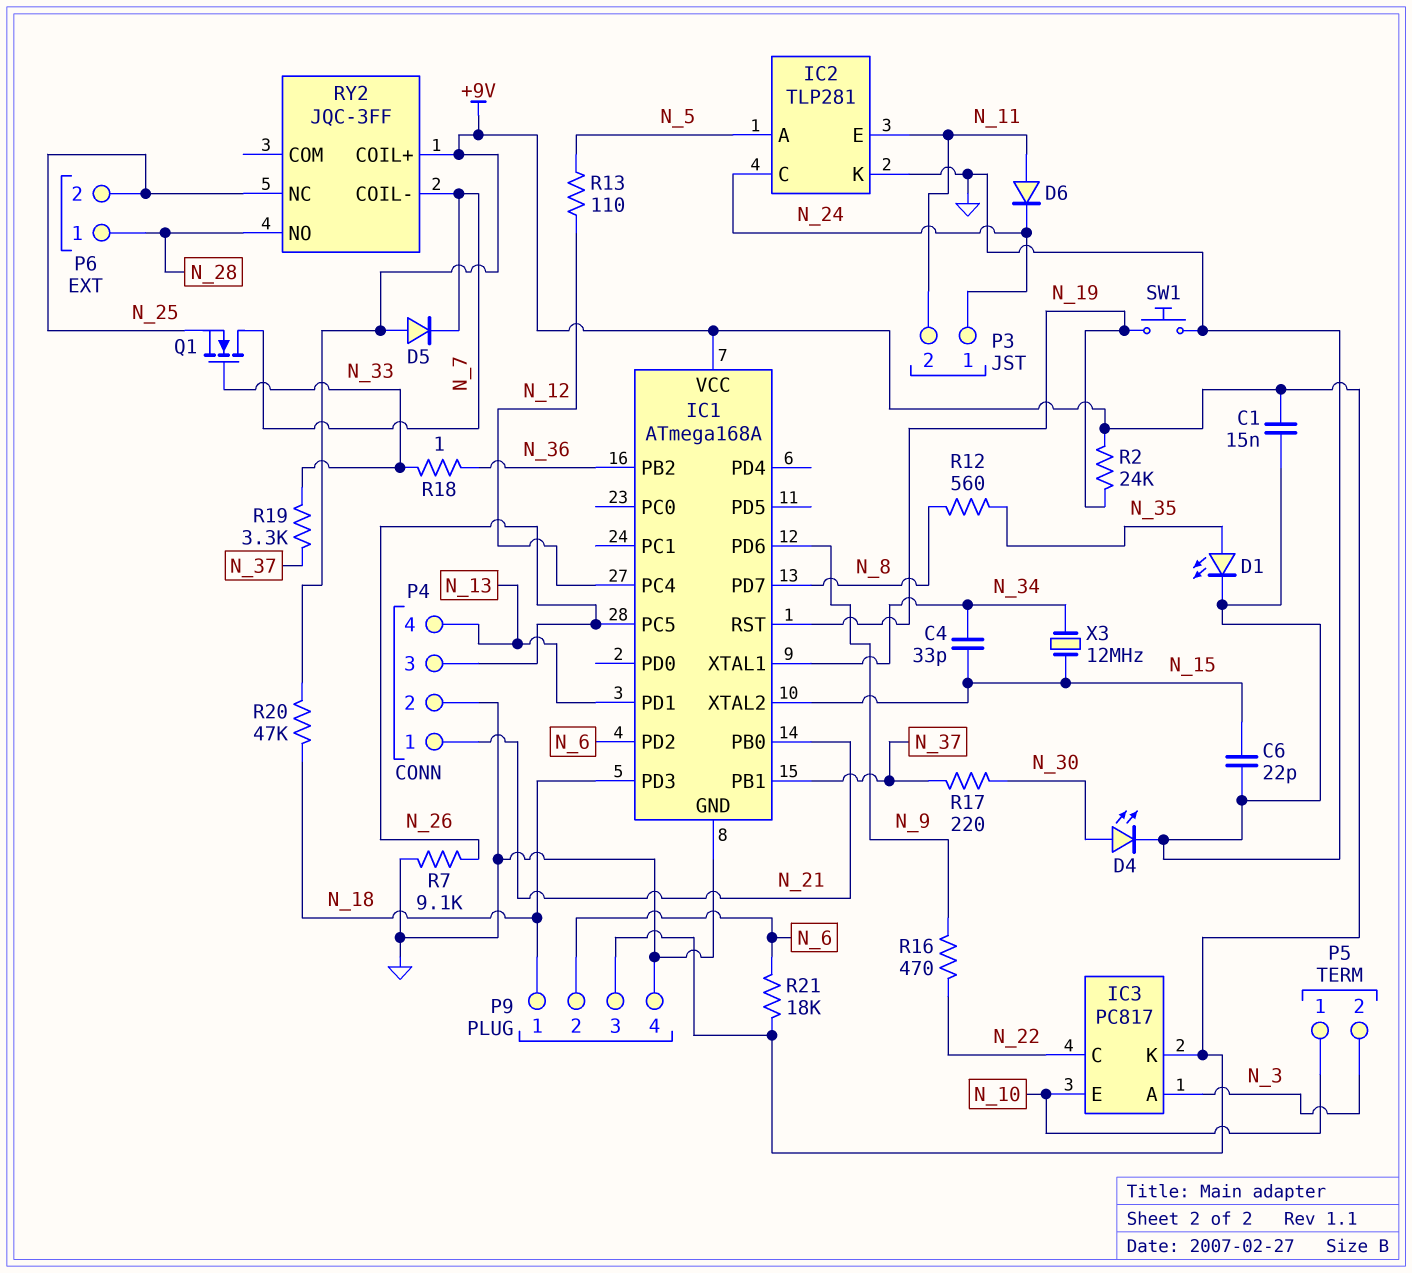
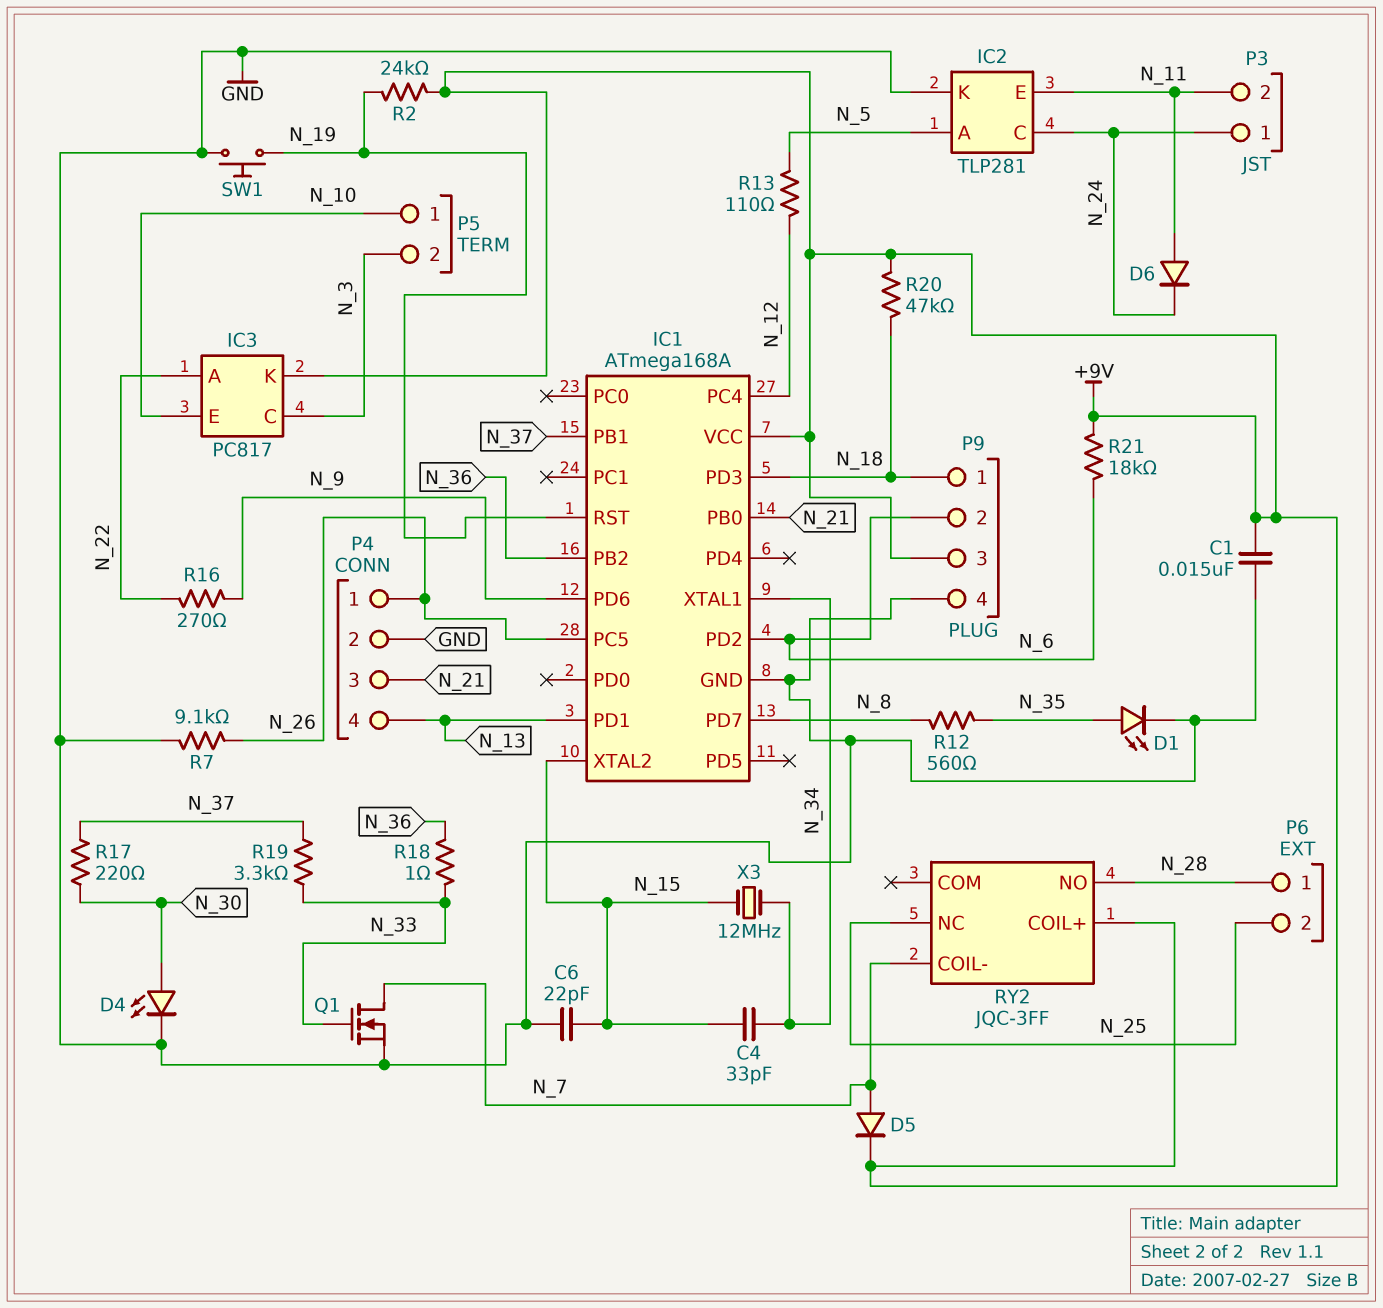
D5: diode (A +9V, K N_7) -> diode (A N_7, K +9V)
IC3 pin A: N_3 -> N_22
IC3 pin C: N_22 -> N_3
P4 pin 1: N_21 -> N_26
P4 pin 3: N_26 -> N_21
Q1: NMOS (G N_33, D N_7, S N_25) -> NMOS (G N_33, D N_7, S GND)
R16: 470 (N_9, N_22) -> 270 (N_9, N_22)

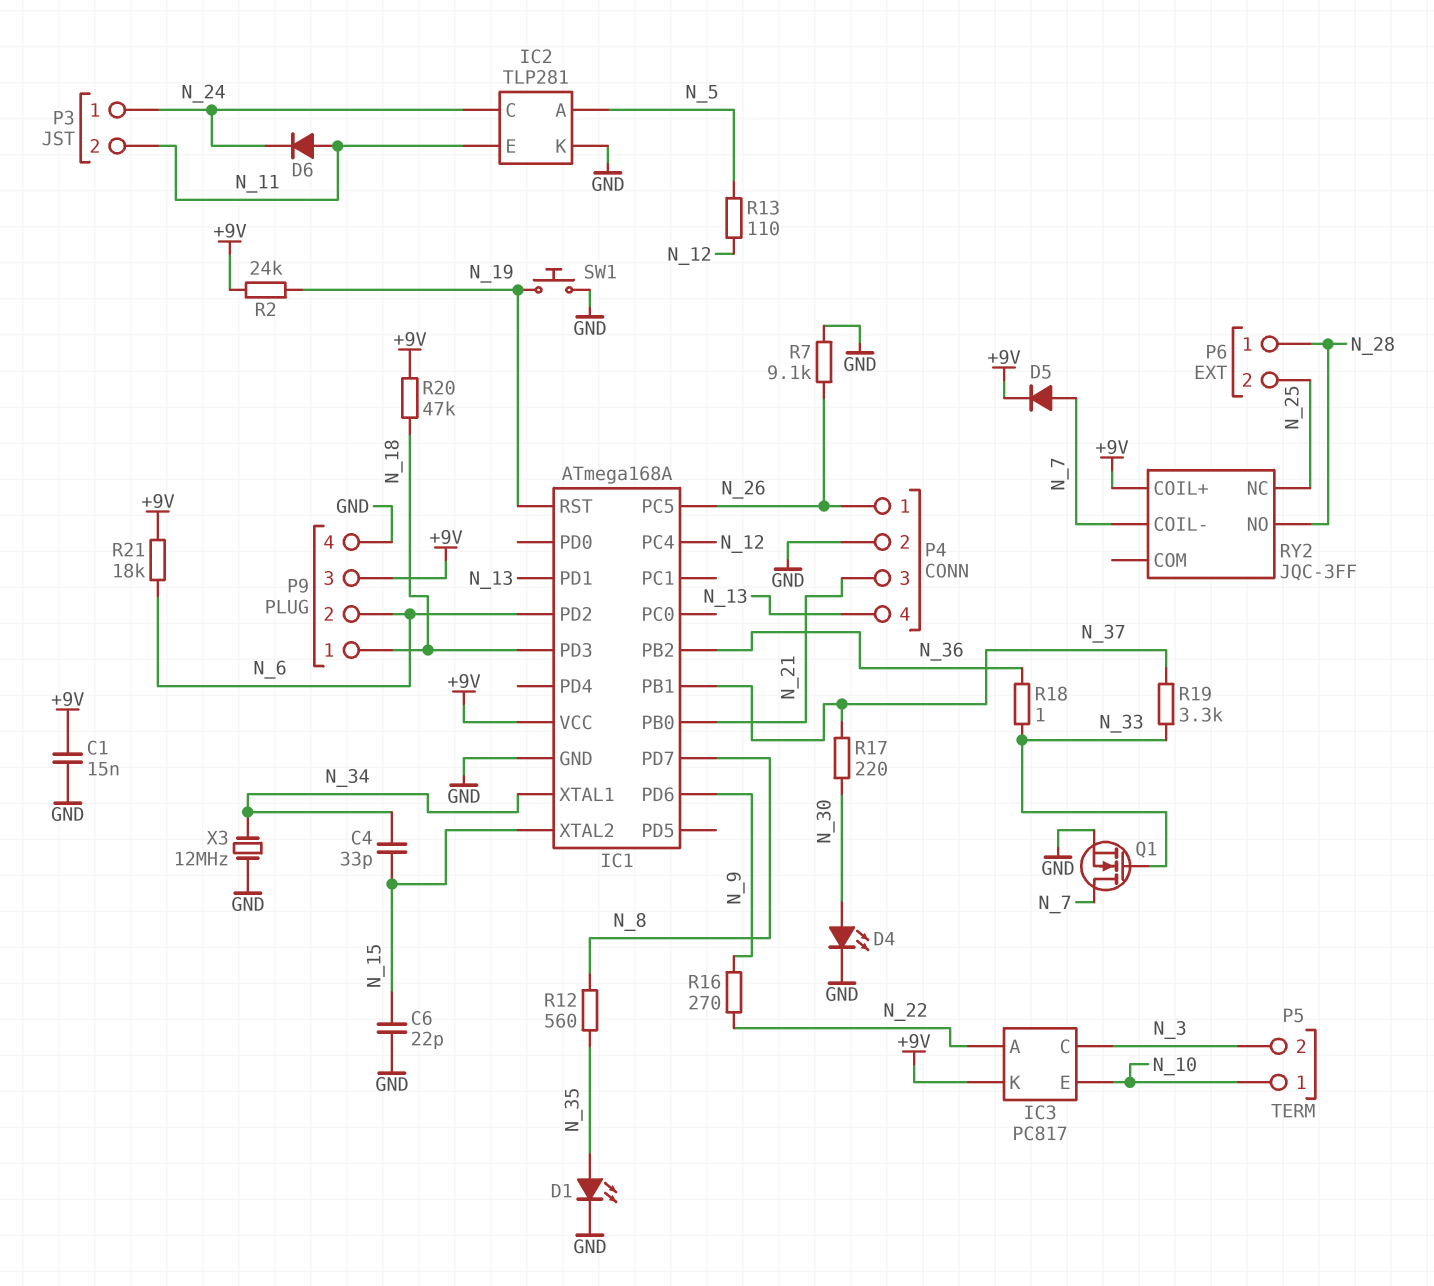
X3: 12MHz (N_15, N_34) -> 12MHz (GND, N_34)

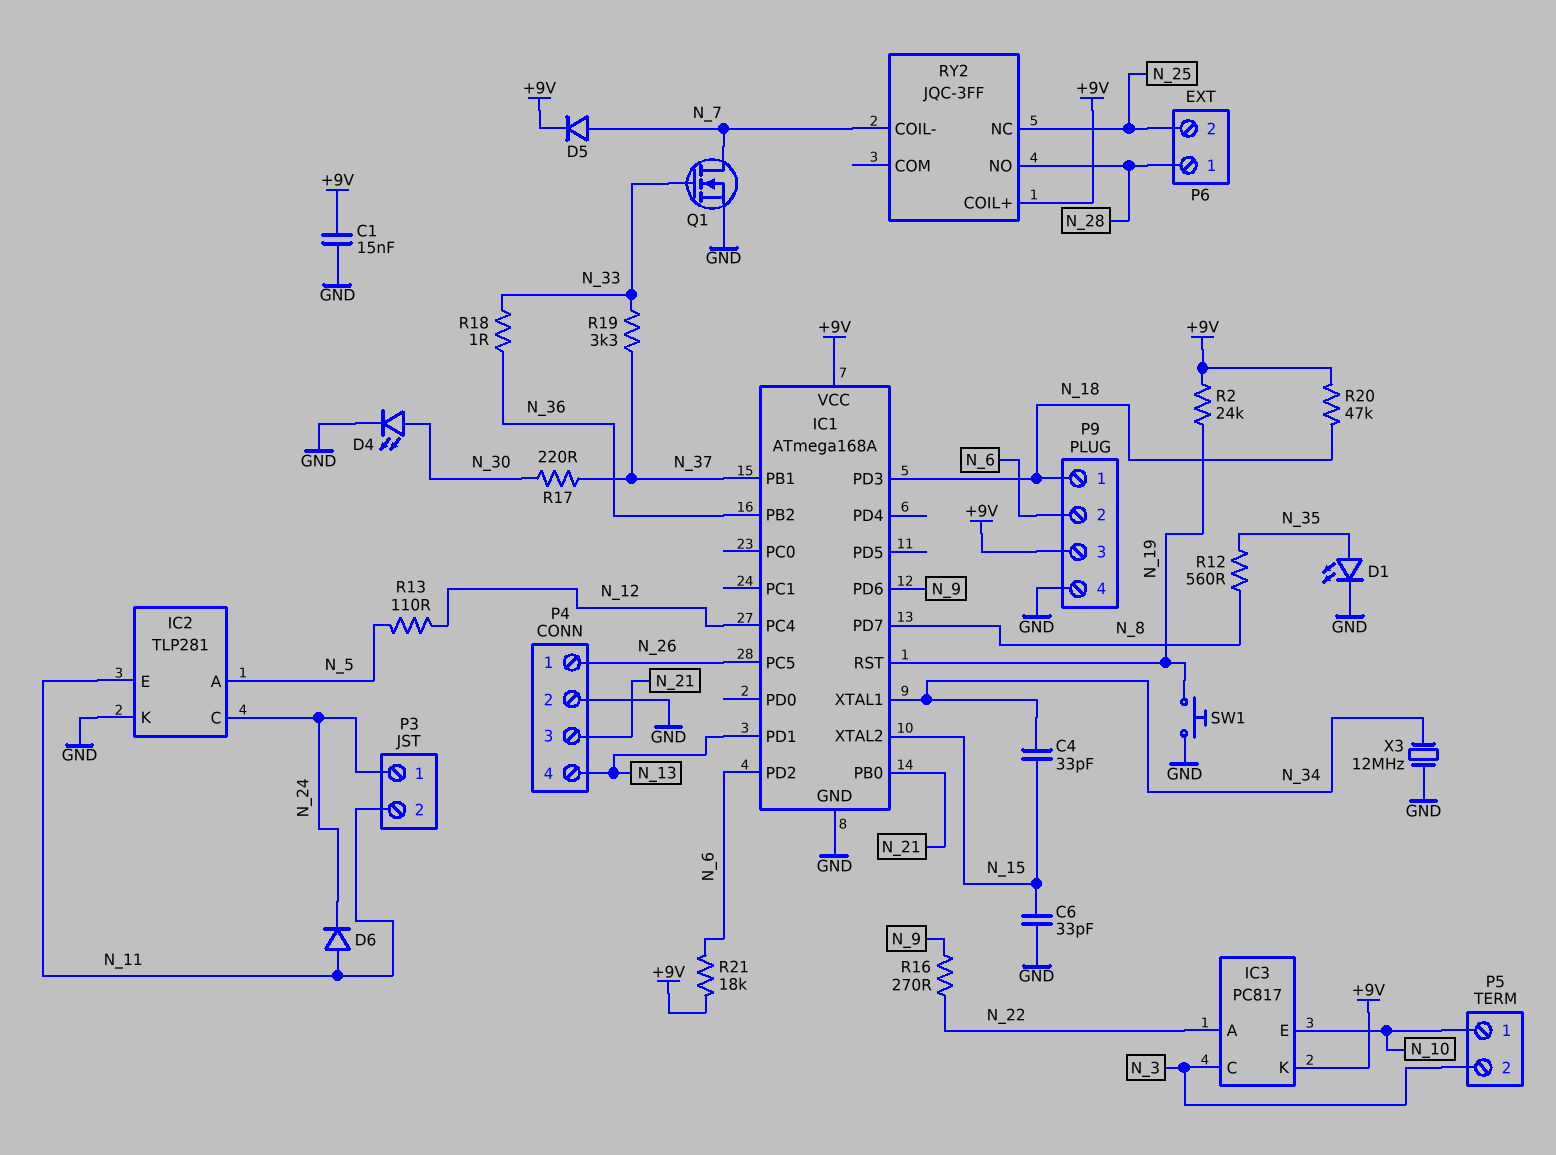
C6: 22pF (GND, N_15) -> 33pF (GND, N_15)
R7: 9.1k (GND, N_26) -> none

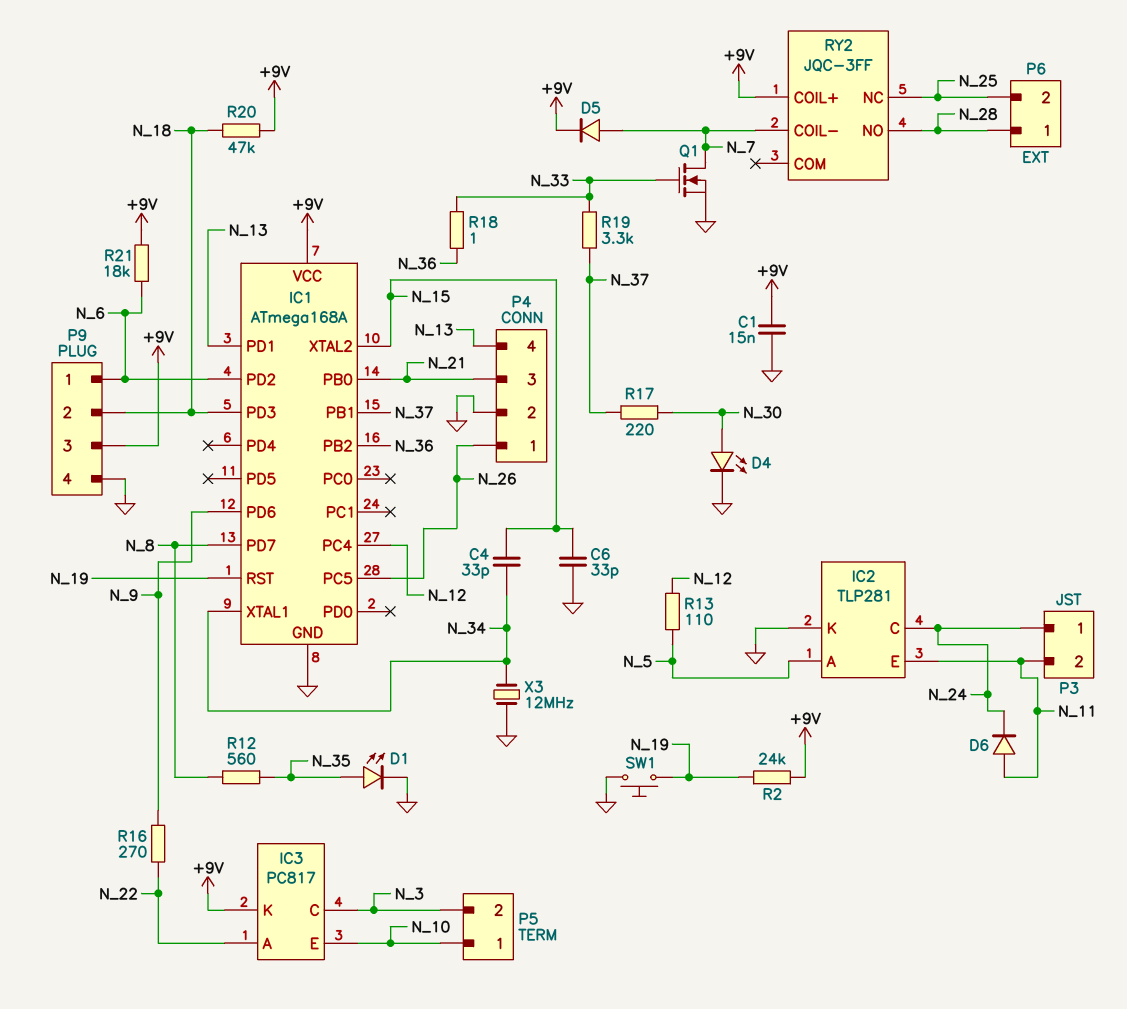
P9 pin 1: N_18 -> N_6
P9 pin 2: N_6 -> N_18

